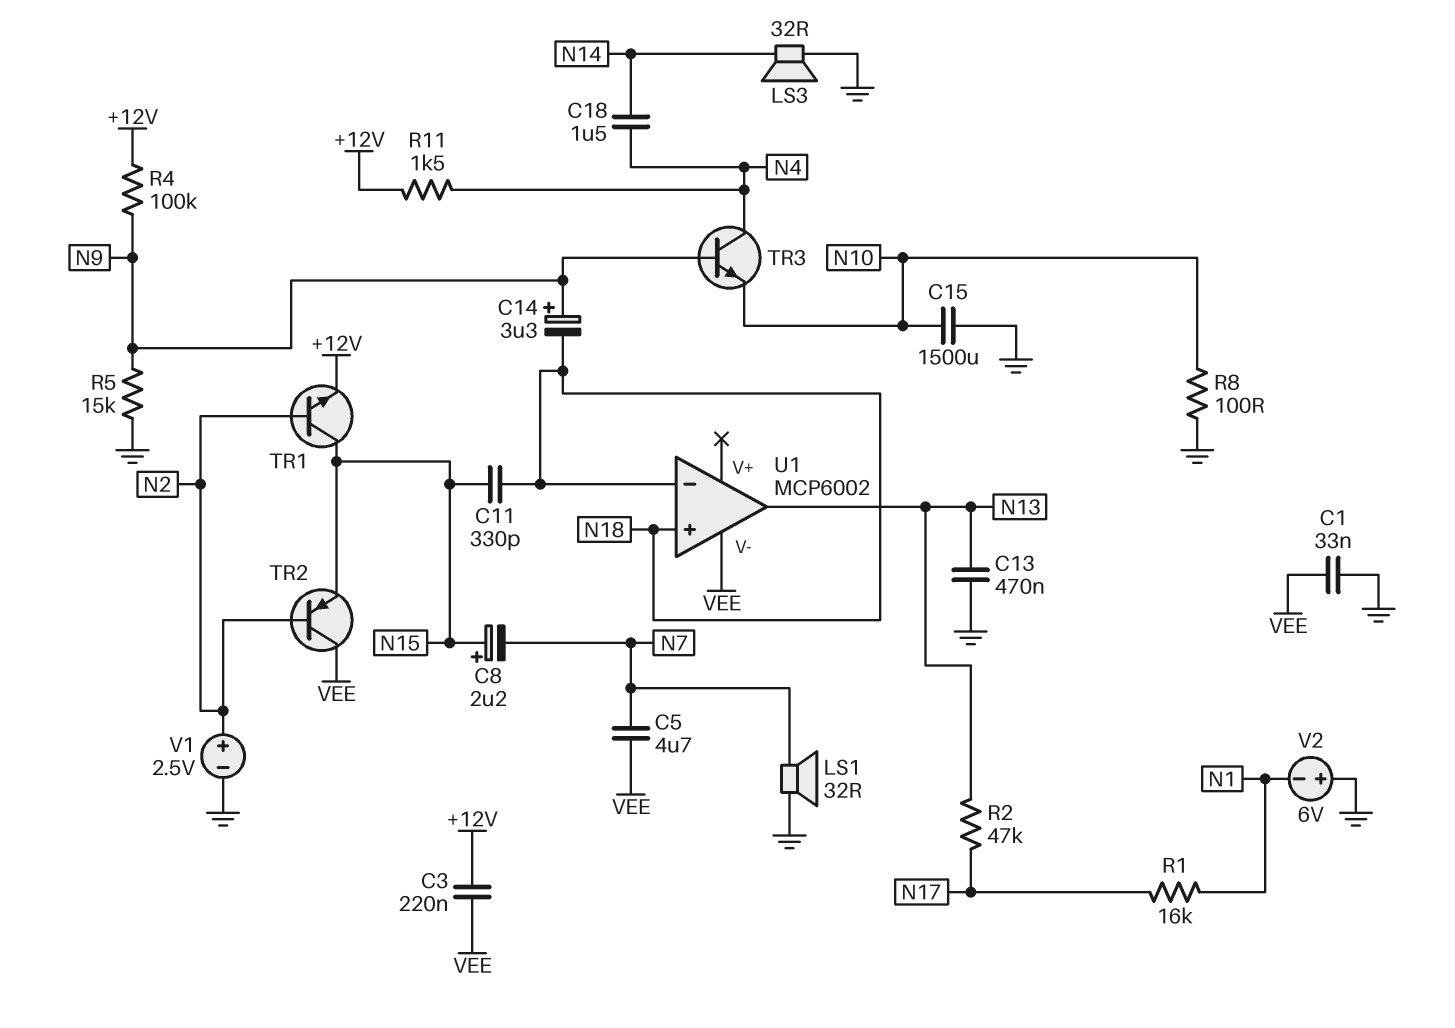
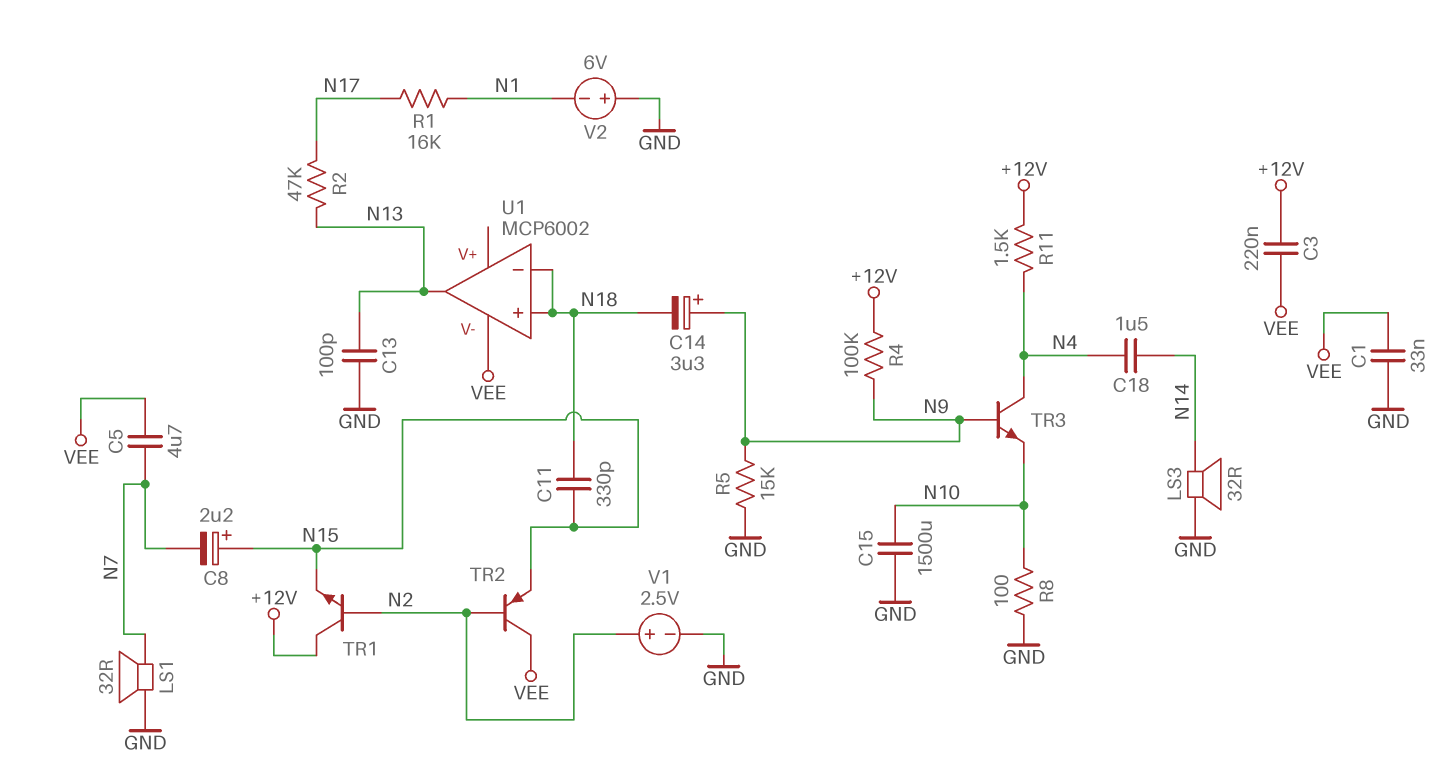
C13: 470nF (GND, N13) -> 100pF (GND, N13)
TR1: NPN (B N2, C N15, E +12V) -> NPN (B N2, C +12V, E N15)

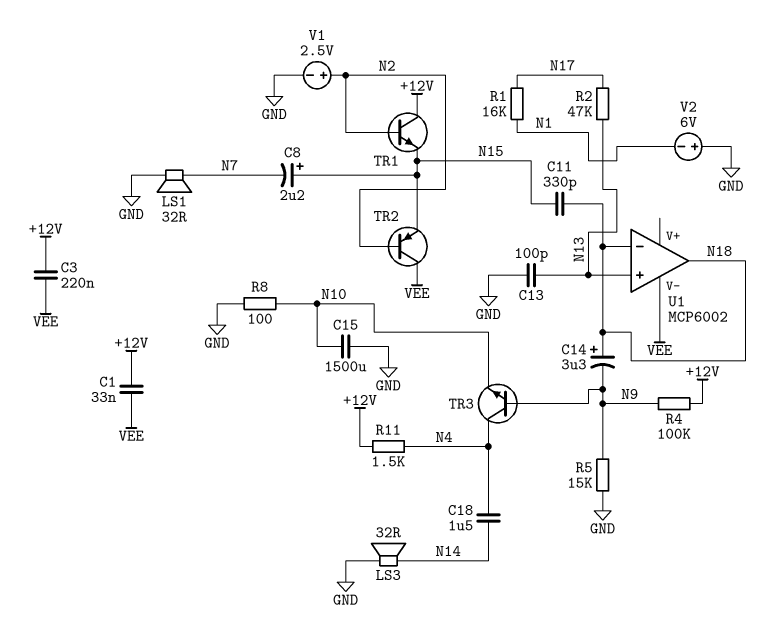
C1: 33nF (GND, VEE) -> 33nF (+12V, VEE)
C5: 4.7uF (N7, VEE) -> none
C14: 3.3uF (plus N9, minus N18) -> 3.3uF (plus N18, minus N9)
U1 pin in+: N18 -> N13
U1 pin out: N13 -> N18

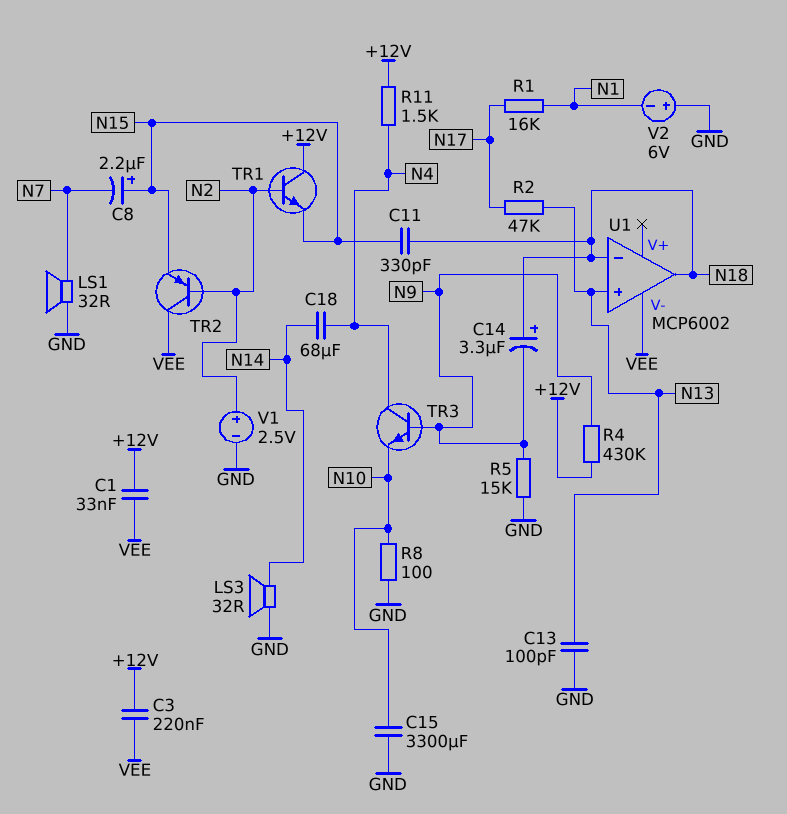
C15: 1500uF (GND, N10) -> 3300uF (GND, N10)
C18: 1.5uF (N4, N14) -> 68uF (N4, N14)
R4: 100k (+12V, N9) -> 430k (+12V, N9)

